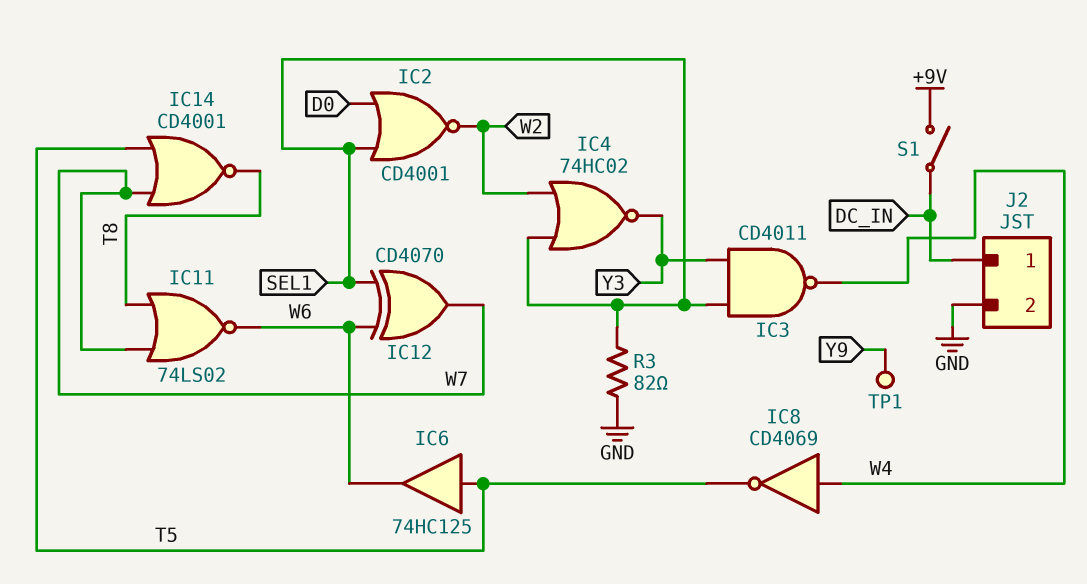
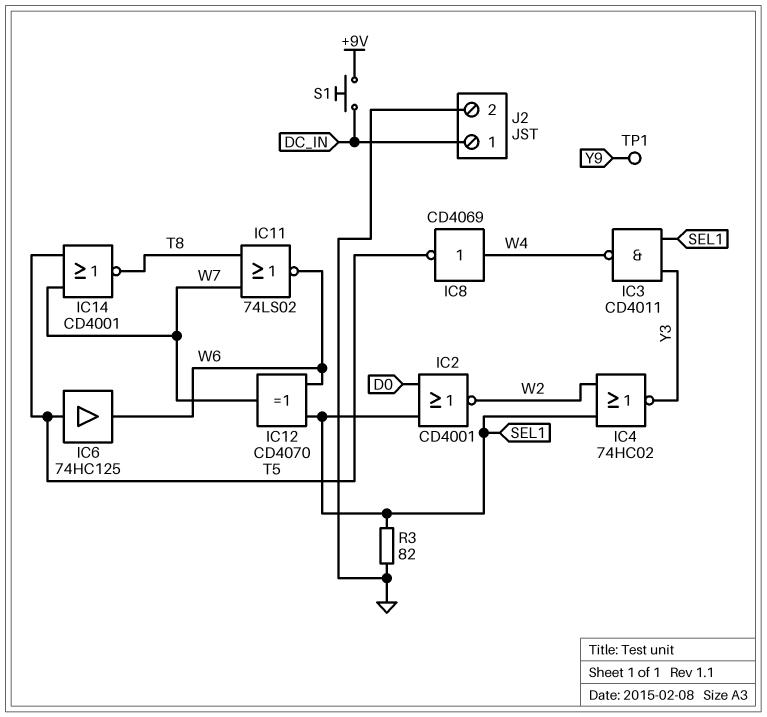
S1: switch (+9V, DC_IN) -> button (+9V, DC_IN)

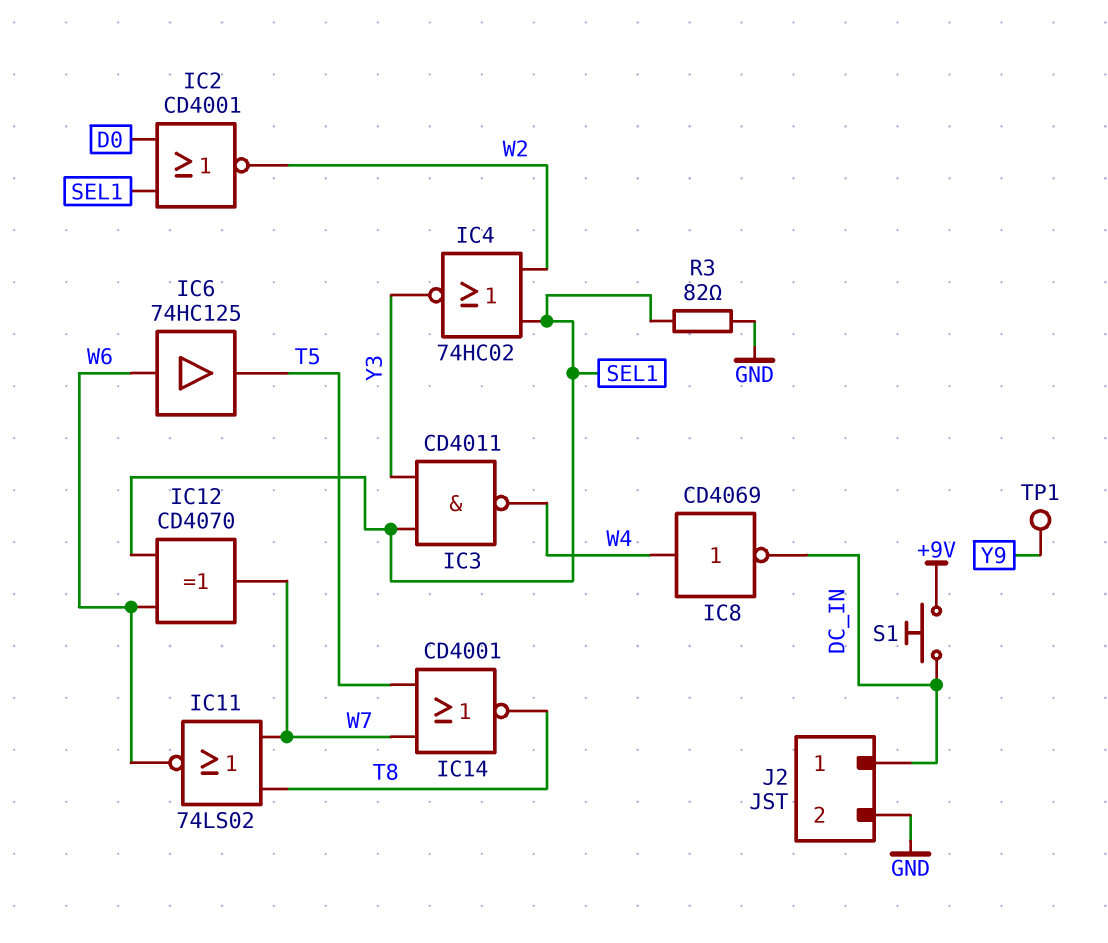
IC6: buffer 74HC125 (in T5, out W6) -> buffer 74HC125 (in W6, out T5)
IC8: NOT CD4069 (in W4, out T5) -> NOT CD4069 (in W4, out DC_IN)

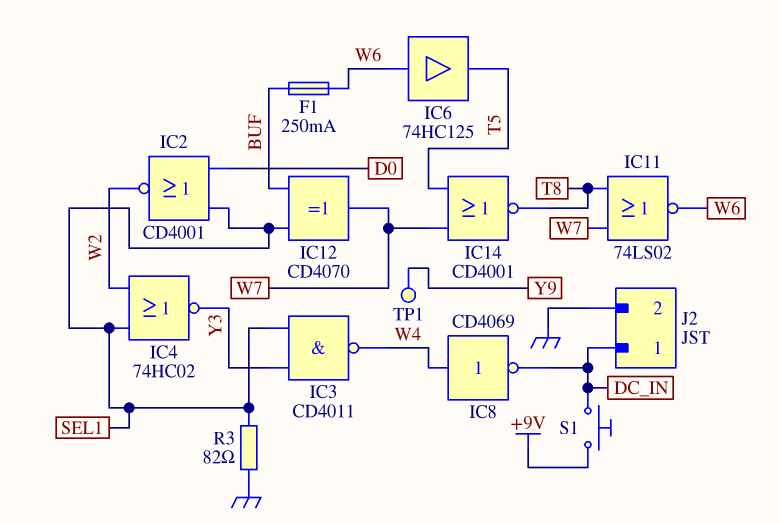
F1: none -> 250mA (BUF, W6)
IC12: XOR CD4070 (in SEL1, in W6, out W7) -> XOR CD4070 (in BUF, in SEL1, out W7)

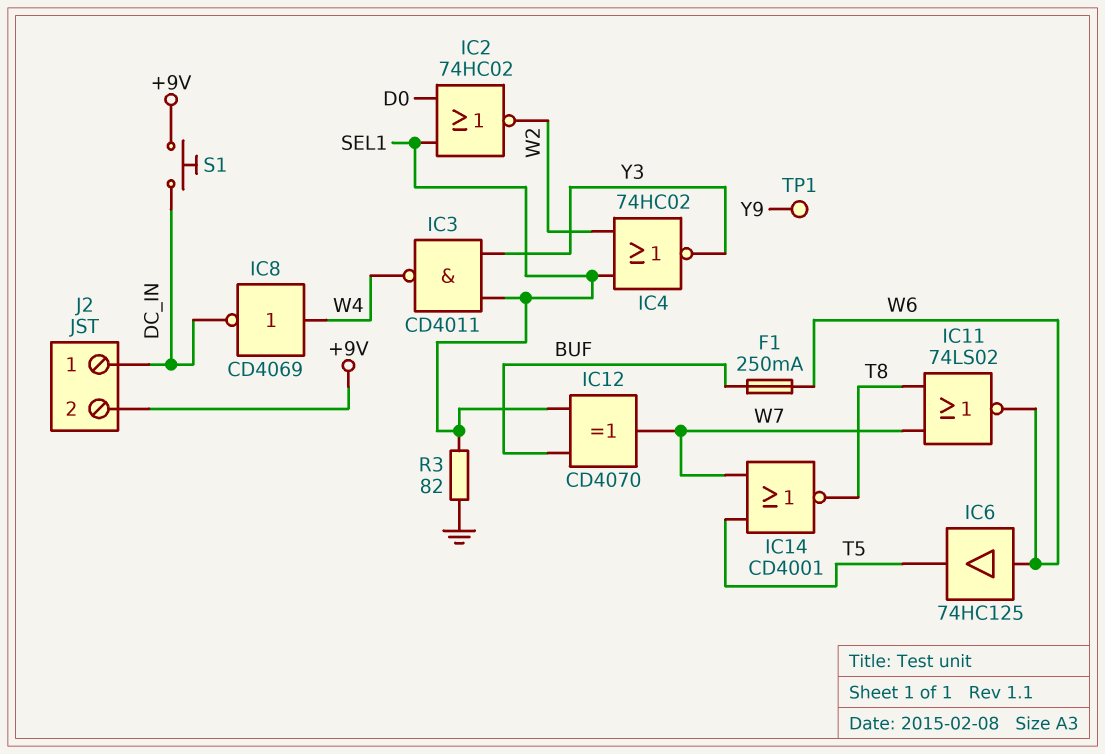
IC2: NOR CD4001 (in D0, in SEL1, out W2) -> NOR 74HC02 (in D0, in SEL1, out W2)
J2 pin 2: GND -> +9V

